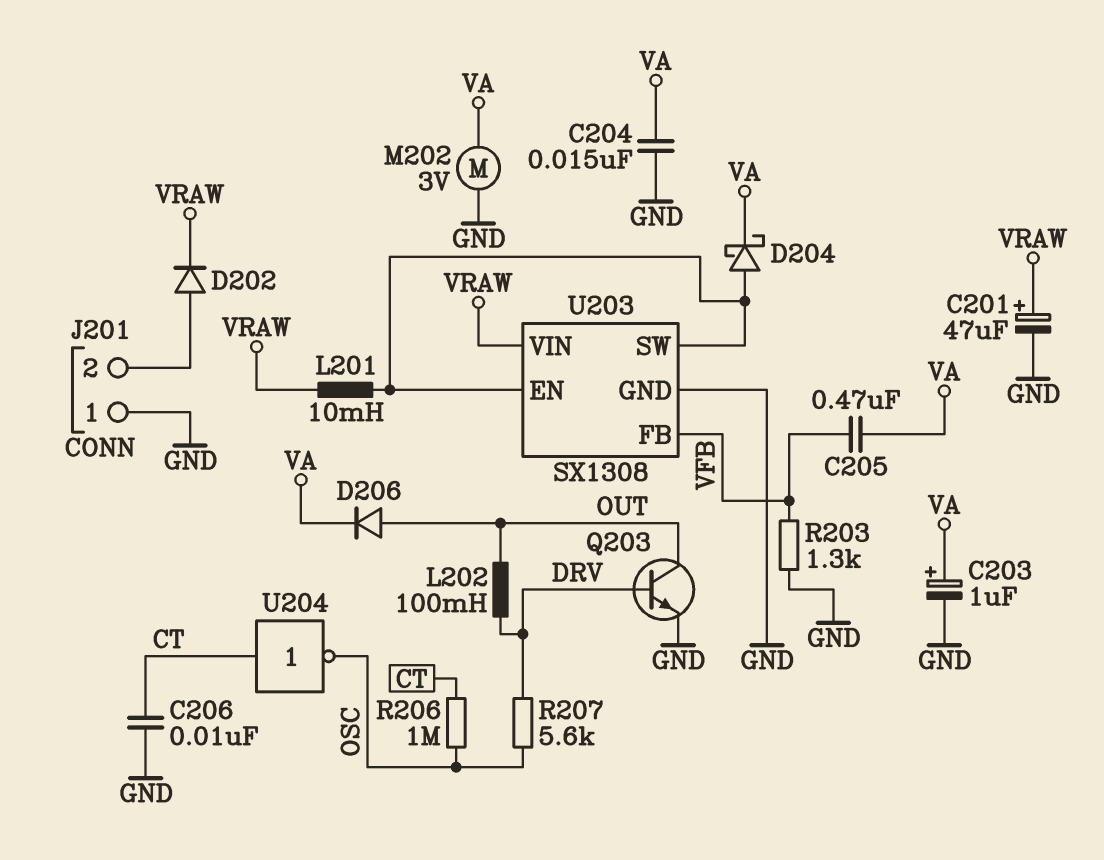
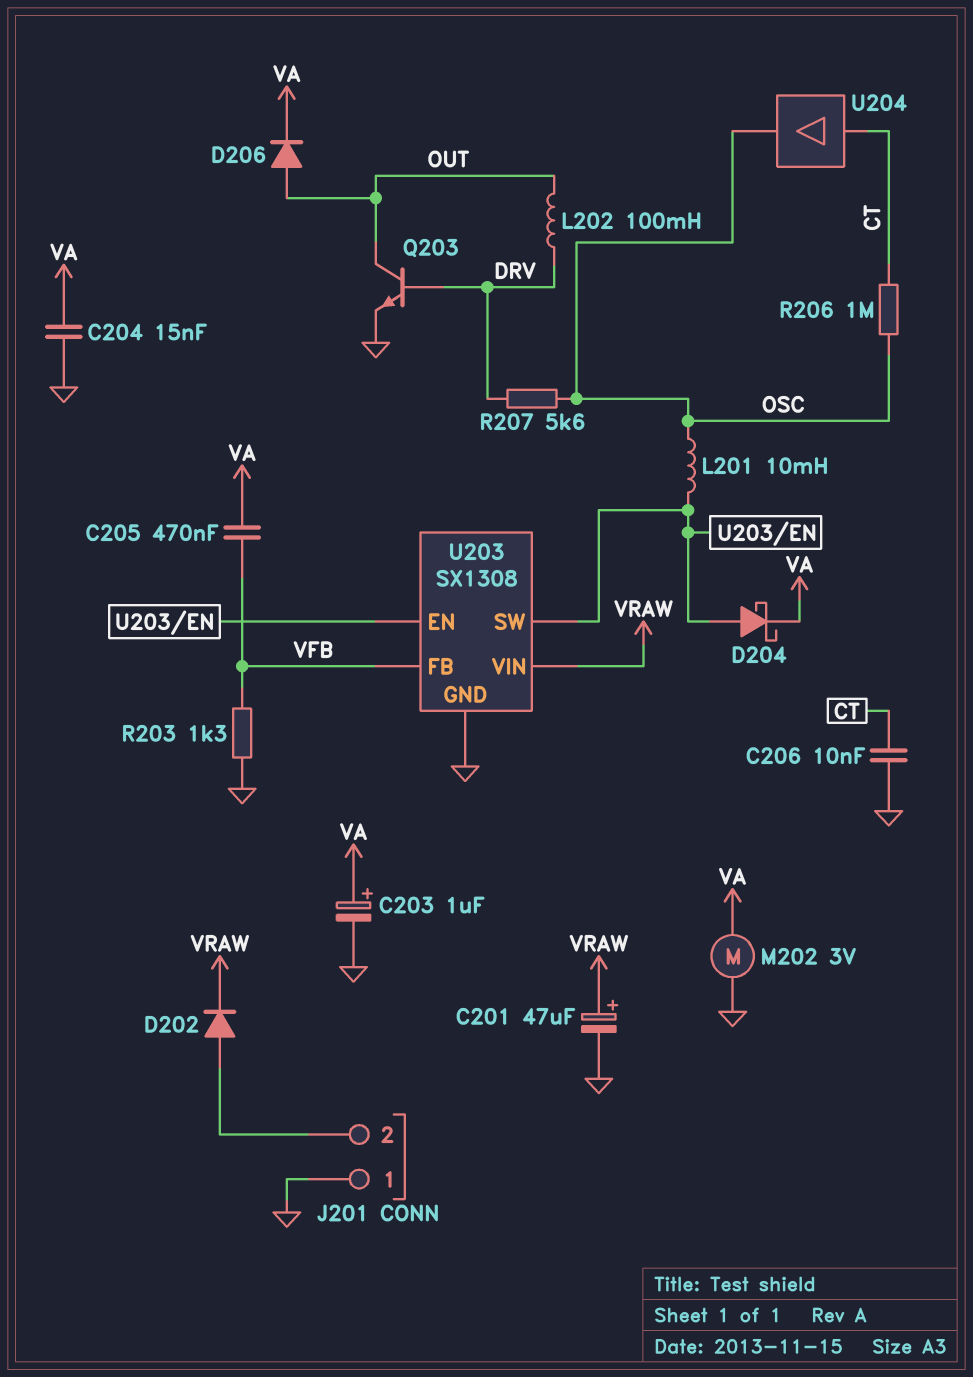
L201: 10mH (U203/EN, VRAW) -> 10mH (OSC, U203/EN)
U204: NOT (in CT, out OSC) -> buffer (in CT, out OSC)

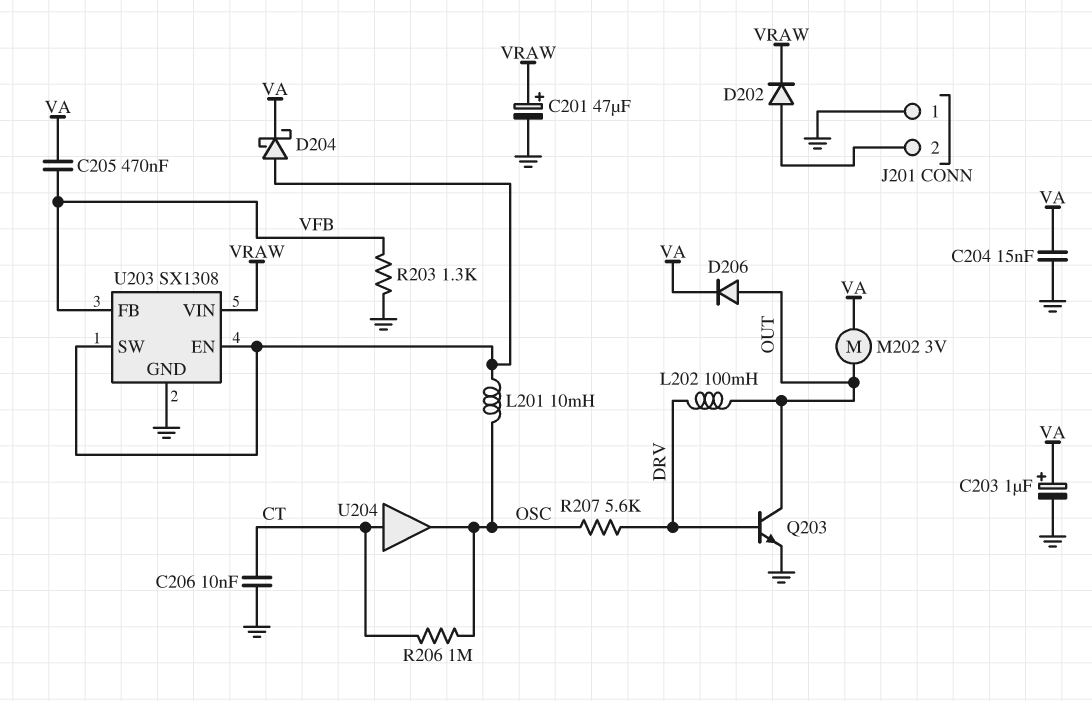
M202: motor 3V (GND, VA) -> motor 3V (OUT, VA)

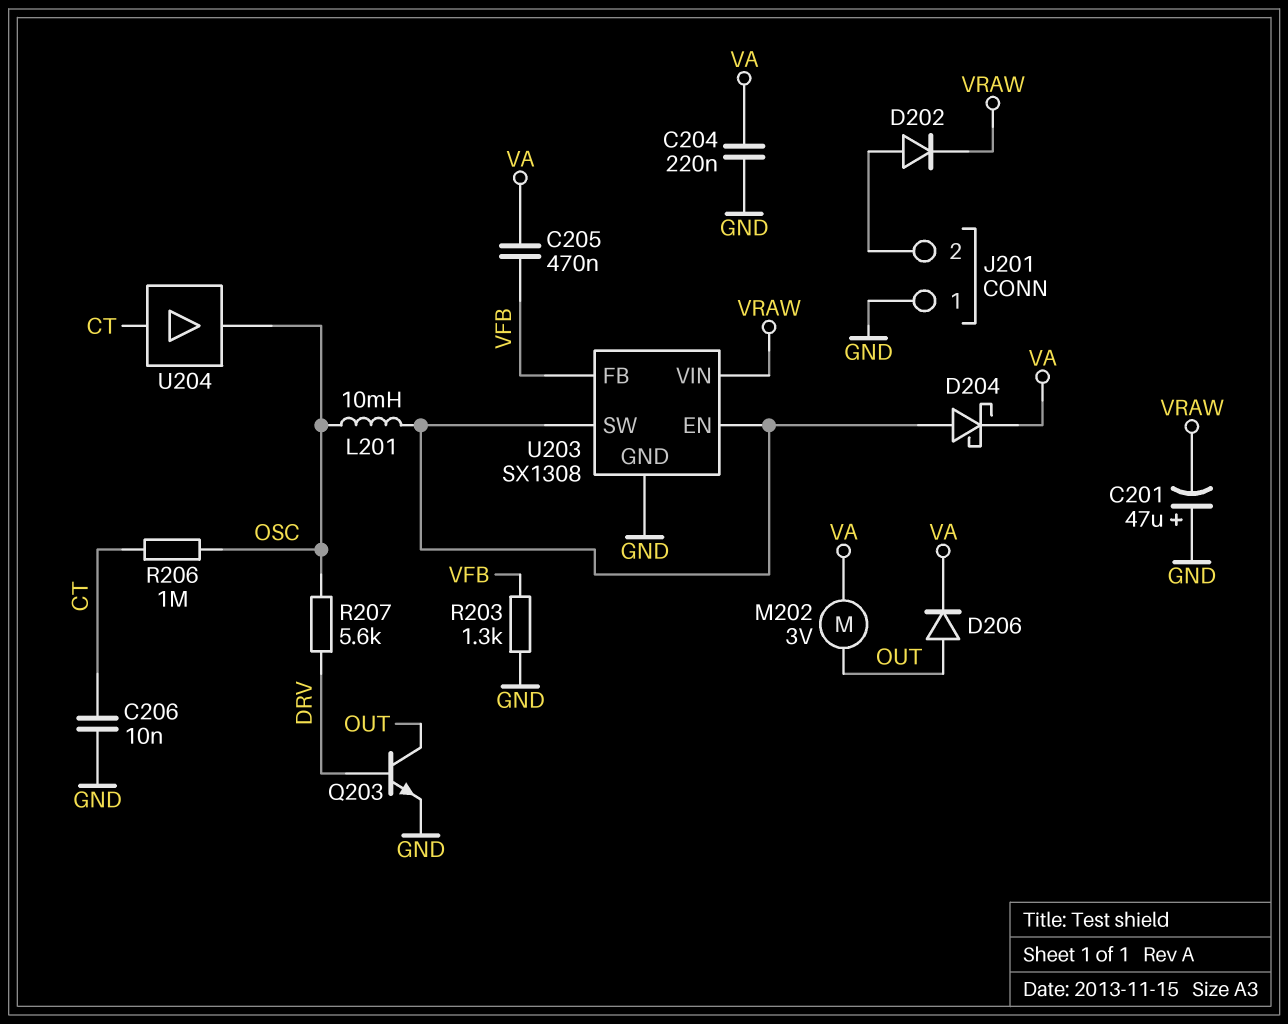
C201: 47uF (plus VRAW, minus GND) -> 47uF (plus GND, minus VRAW)
C203: 1uF (plus VA, minus GND) -> none
C204: 15nF (GND, VA) -> 220nF (GND, VA)
L202: 100mH (DRV, OUT) -> none

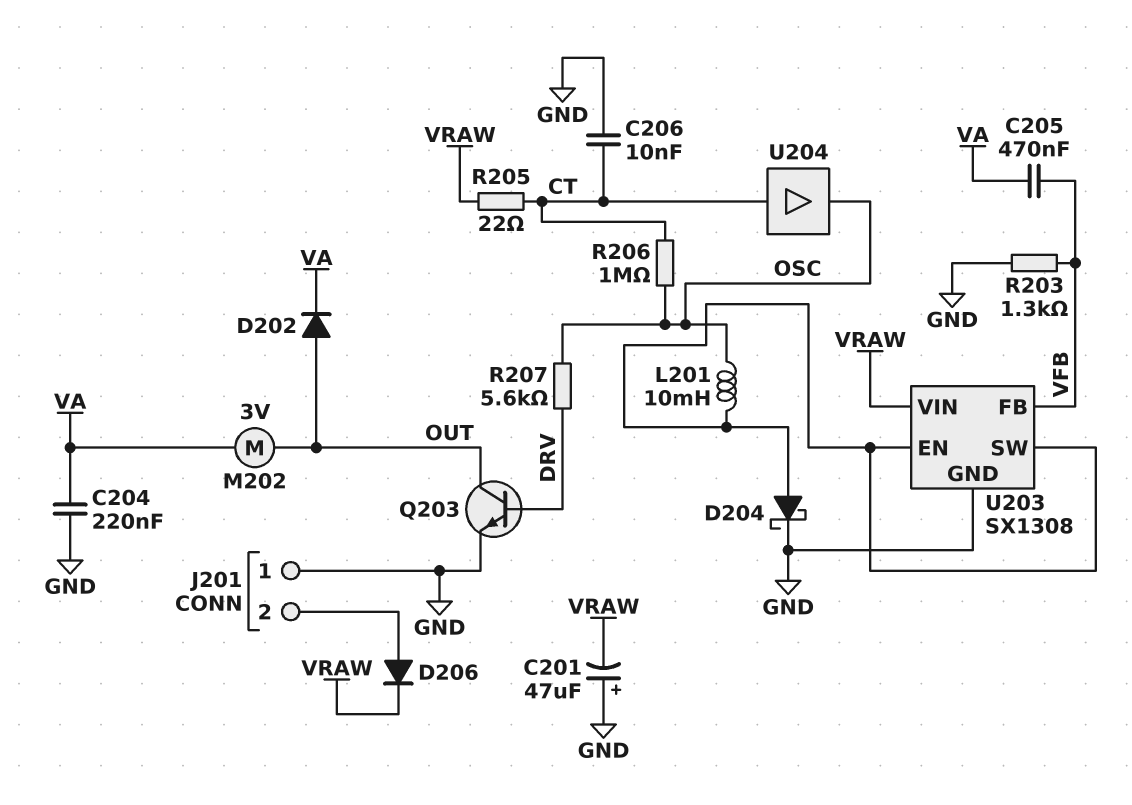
D202: diode (A J201/2, K VRAW) -> diode (A OUT, K VA)
D204: schottky (A U203/EN, K VA) -> schottky (A U203/EN, K GND)
D206: diode (A OUT, K VA) -> diode (A J201/2, K VRAW)
R205: none -> 22 (CT, VRAW)

